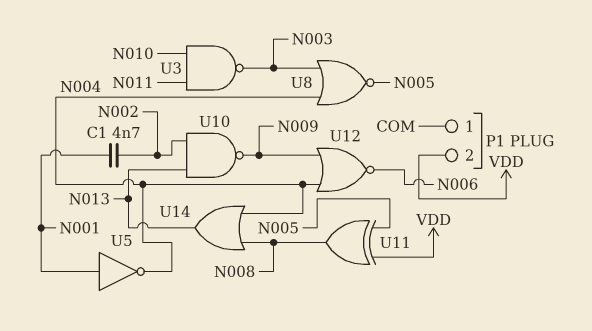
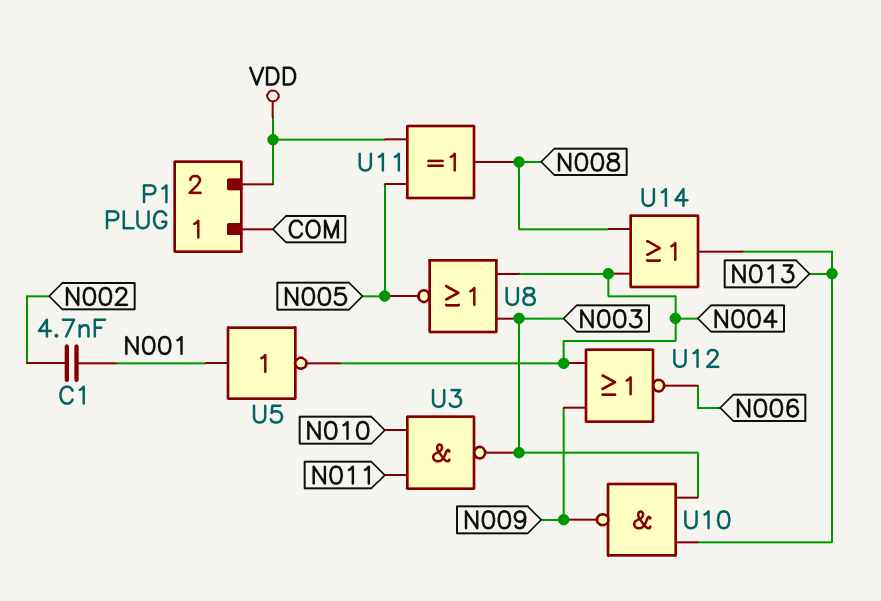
U10: NAND (in N002, in N013, out N009) -> NAND (in N003, in N013, out N009)

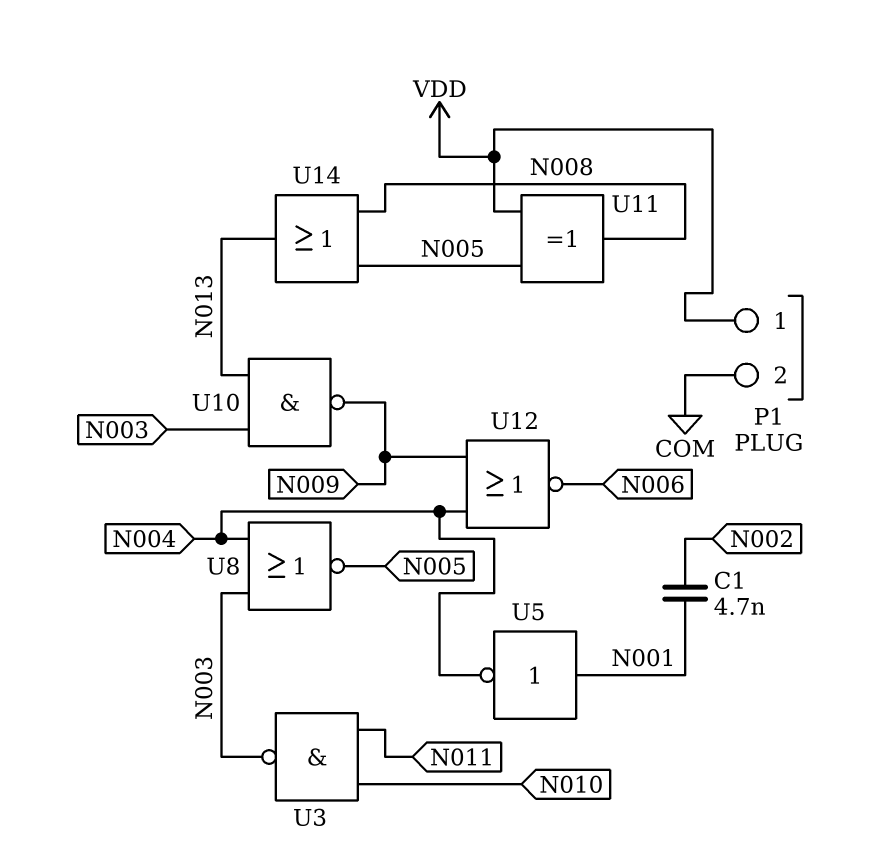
P1 pin 1: COM -> VDD
P1 pin 2: VDD -> COM
U14: OR (in N004, in N008, out N013) -> OR (in N005, in N008, out N013)

